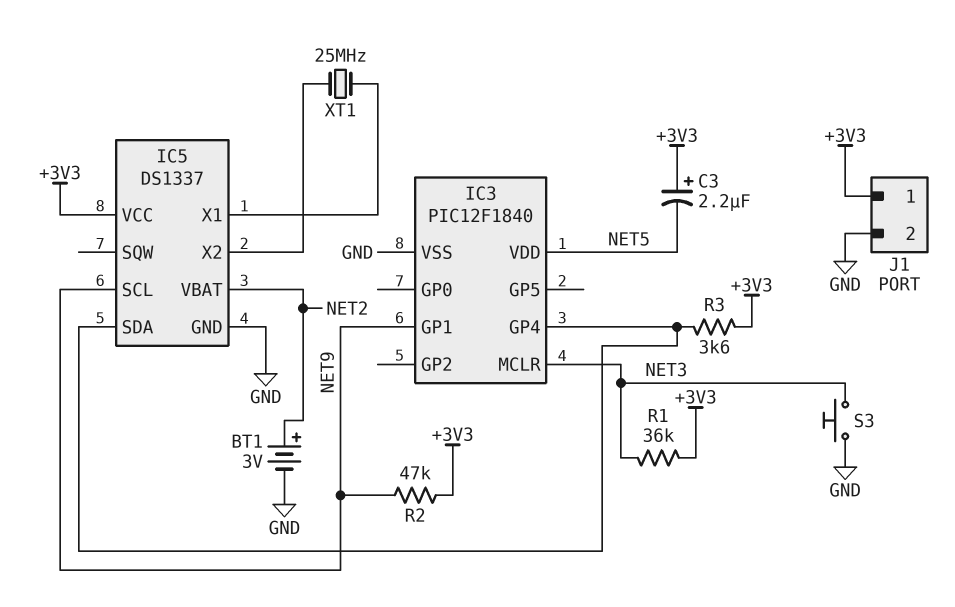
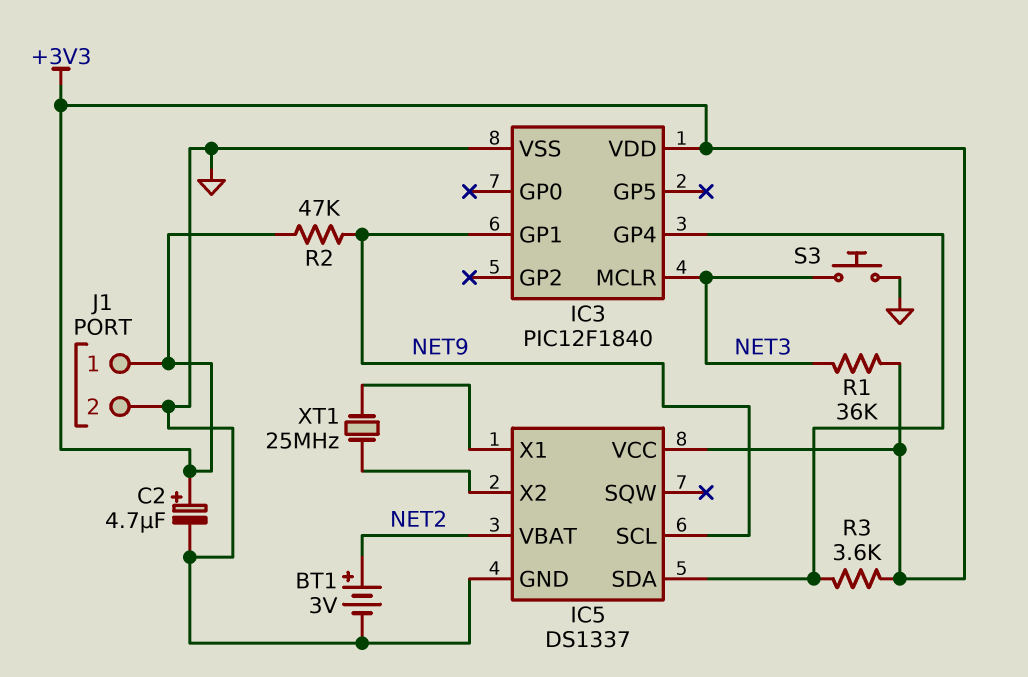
C2: none -> 4.7uF (plus +3V3, minus GND)
C3: 2.2uF (plus +3V3, minus NET5) -> none
IC3 pin VDD: NET5 -> +3V3

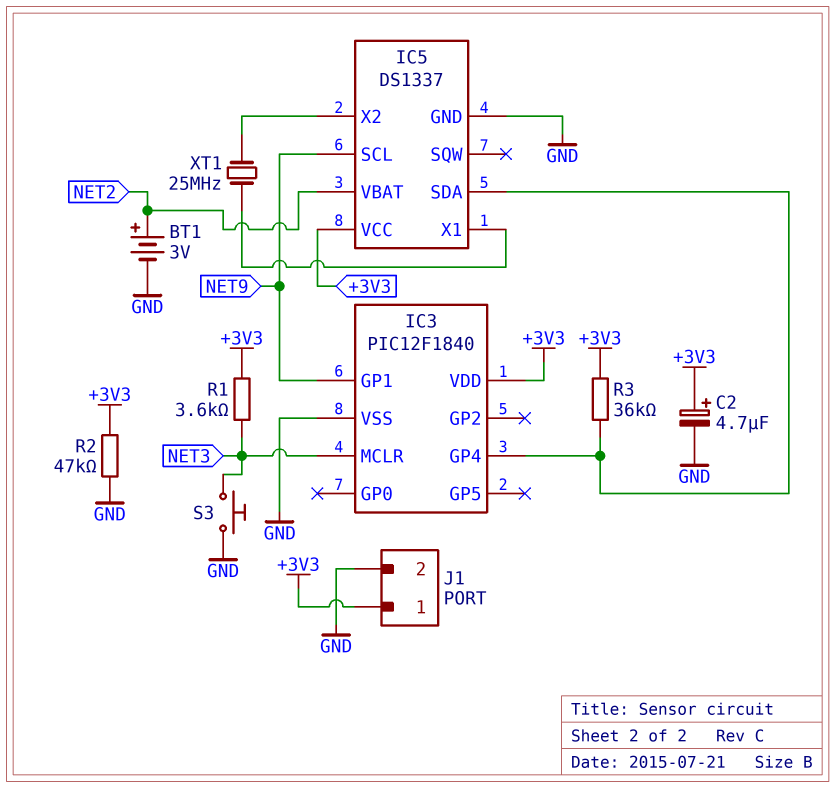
R1: 36k (+3V3, NET3) -> 3.6k (+3V3, NET3)
R2: 47k (+3V3, NET9) -> 47k (+3V3, GND)
R3: 3.6k (+3V3, IC3/GP4) -> 36k (+3V3, IC3/GP4)

